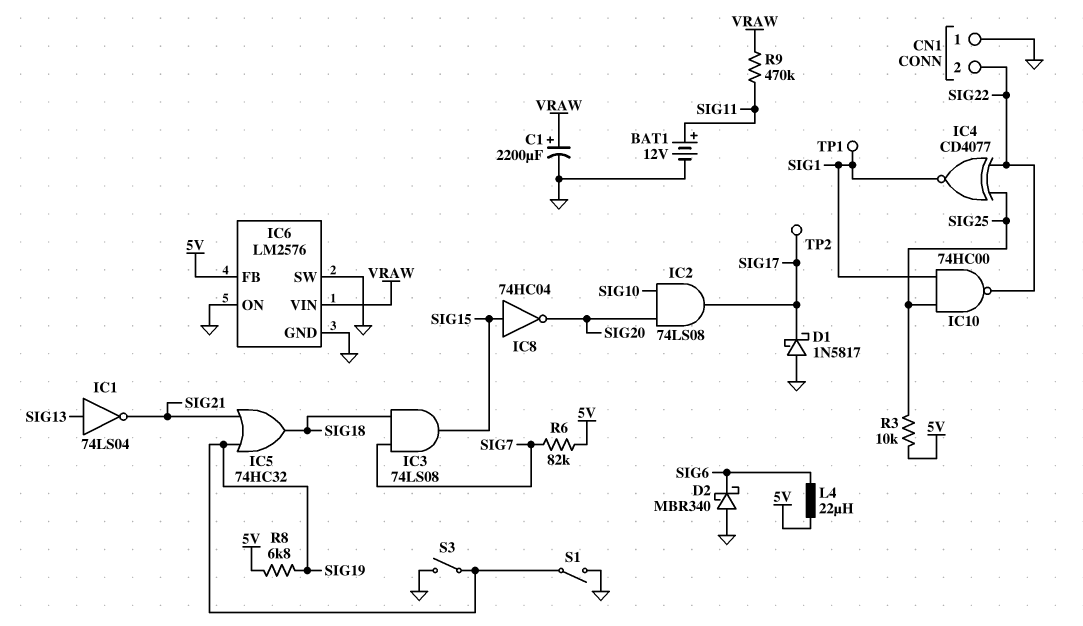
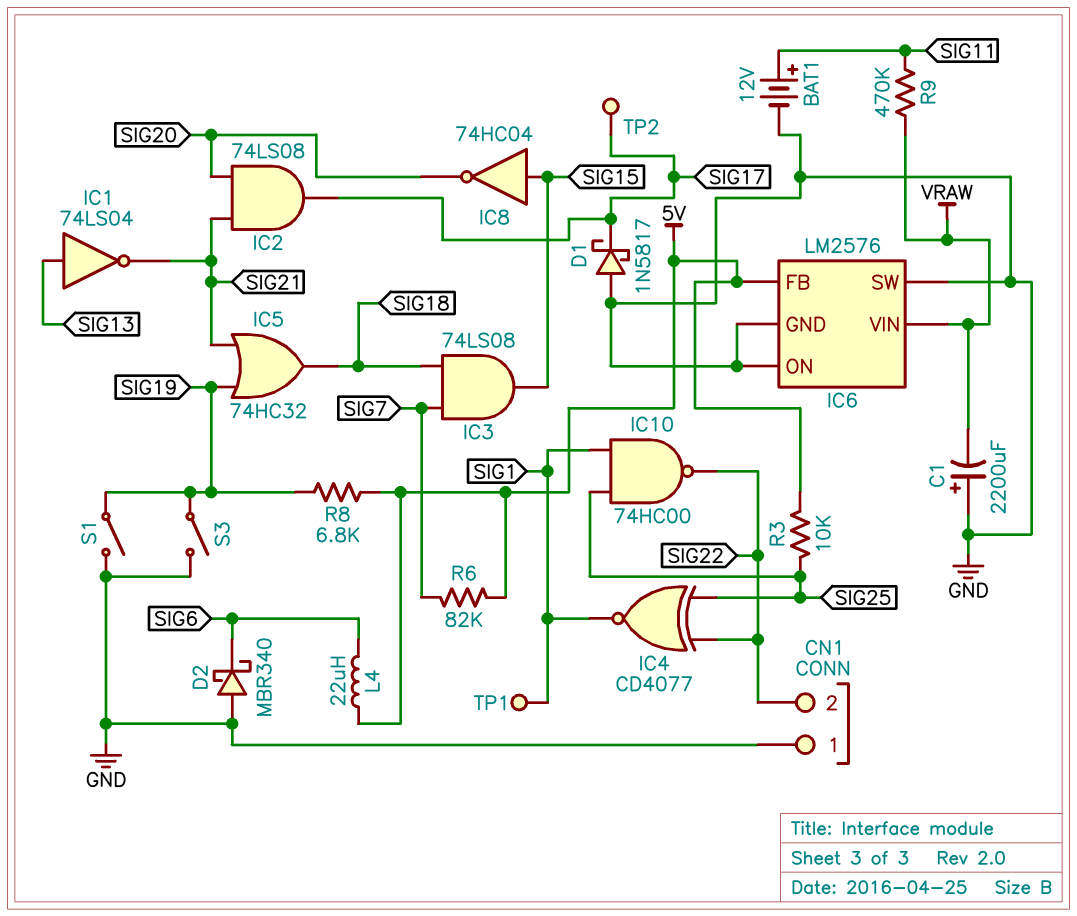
C1: 2200uF (plus VRAW, minus GND) -> 2200uF (plus GND, minus VRAW)
IC2: AND 74LS08 (in SIG10, in SIG20, out SIG17) -> AND 74LS08 (in SIG20, in SIG21, out SIG17)

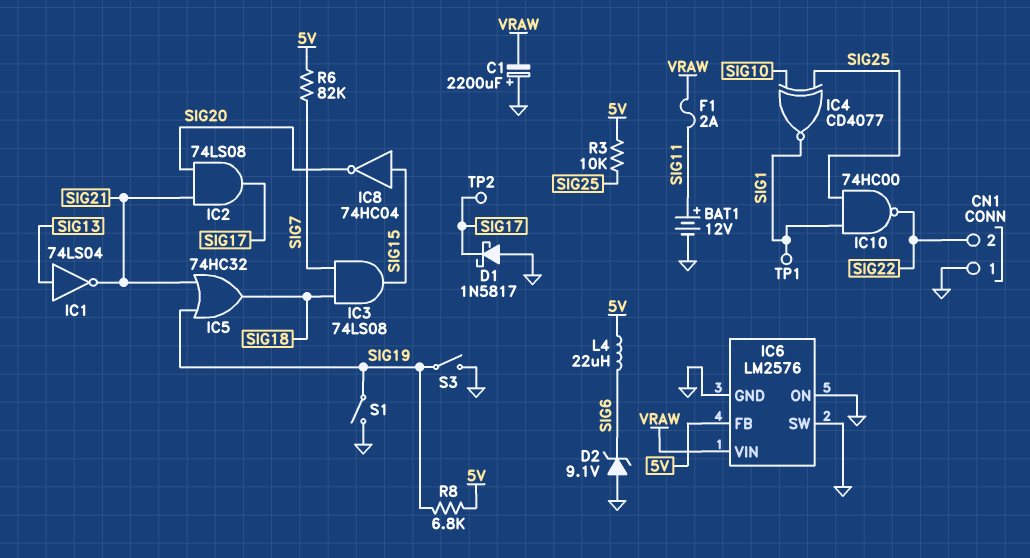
D2: schottky MBR340 (A GND, K SIG6) -> zener 9.1V (A GND, K SIG6)
F1: none -> 2A (SIG11, VRAW)
IC4: XNOR CD4077 (in SIG22, in SIG25, out SIG1) -> XNOR CD4077 (in SIG10, in SIG25, out SIG1)
R9: 470k (SIG11, VRAW) -> none

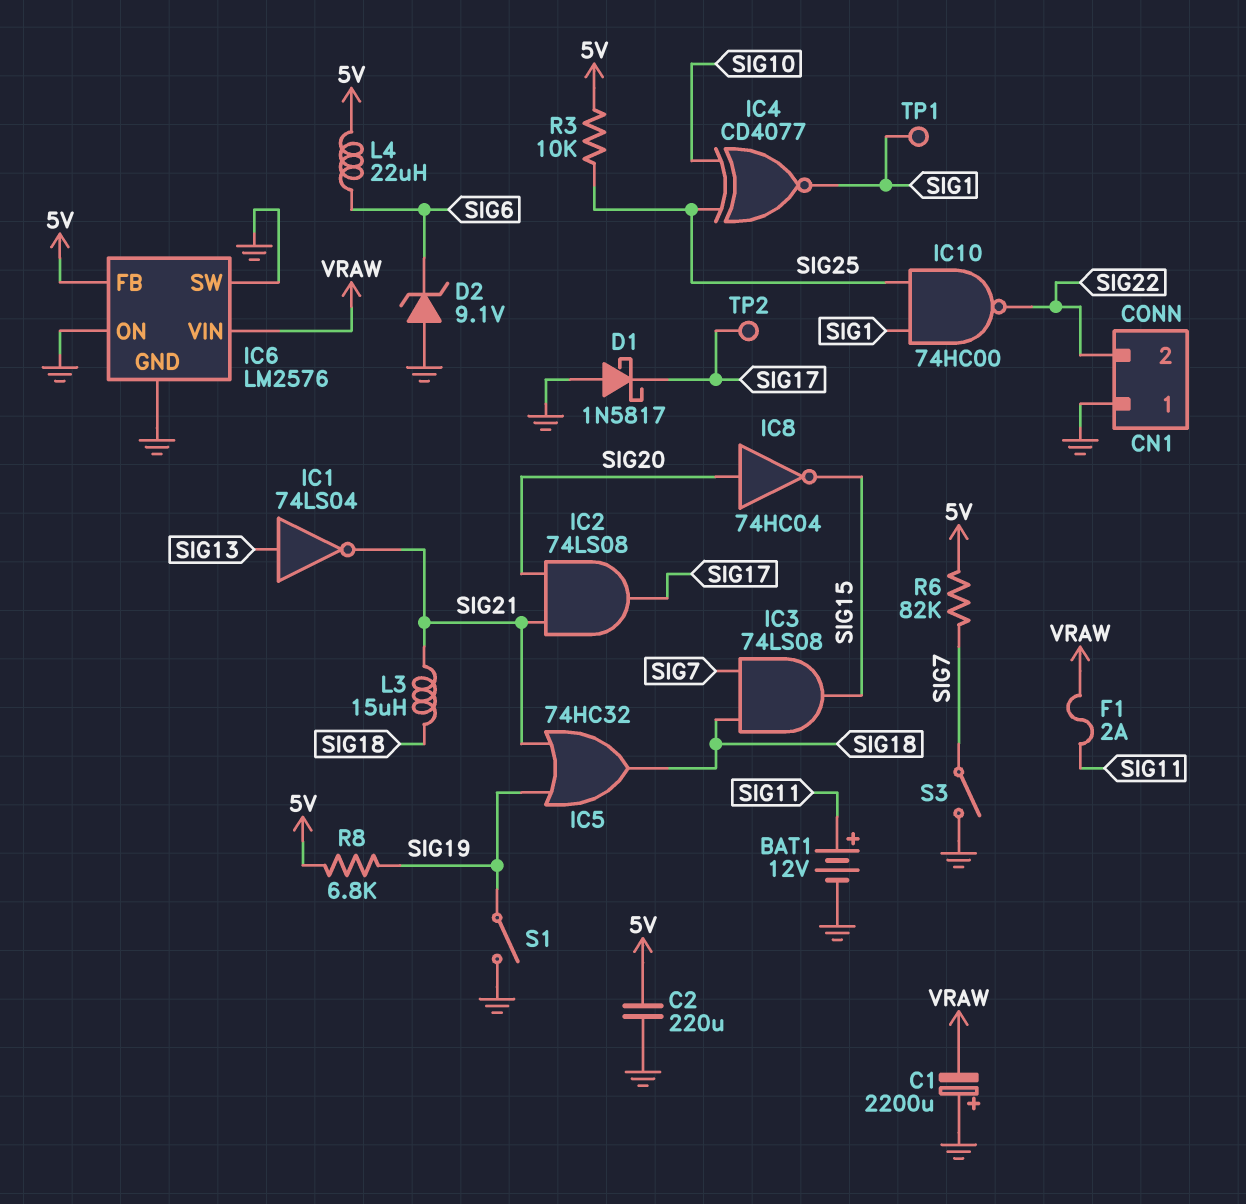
C2: none -> 220uF (5V, GND)
IC8: NOT 74HC04 (in SIG15, out SIG20) -> NOT 74HC04 (in SIG20, out SIG15)
L3: none -> 15uH (SIG18, SIG21)
S3: switch (GND, SIG19) -> switch (GND, SIG7)

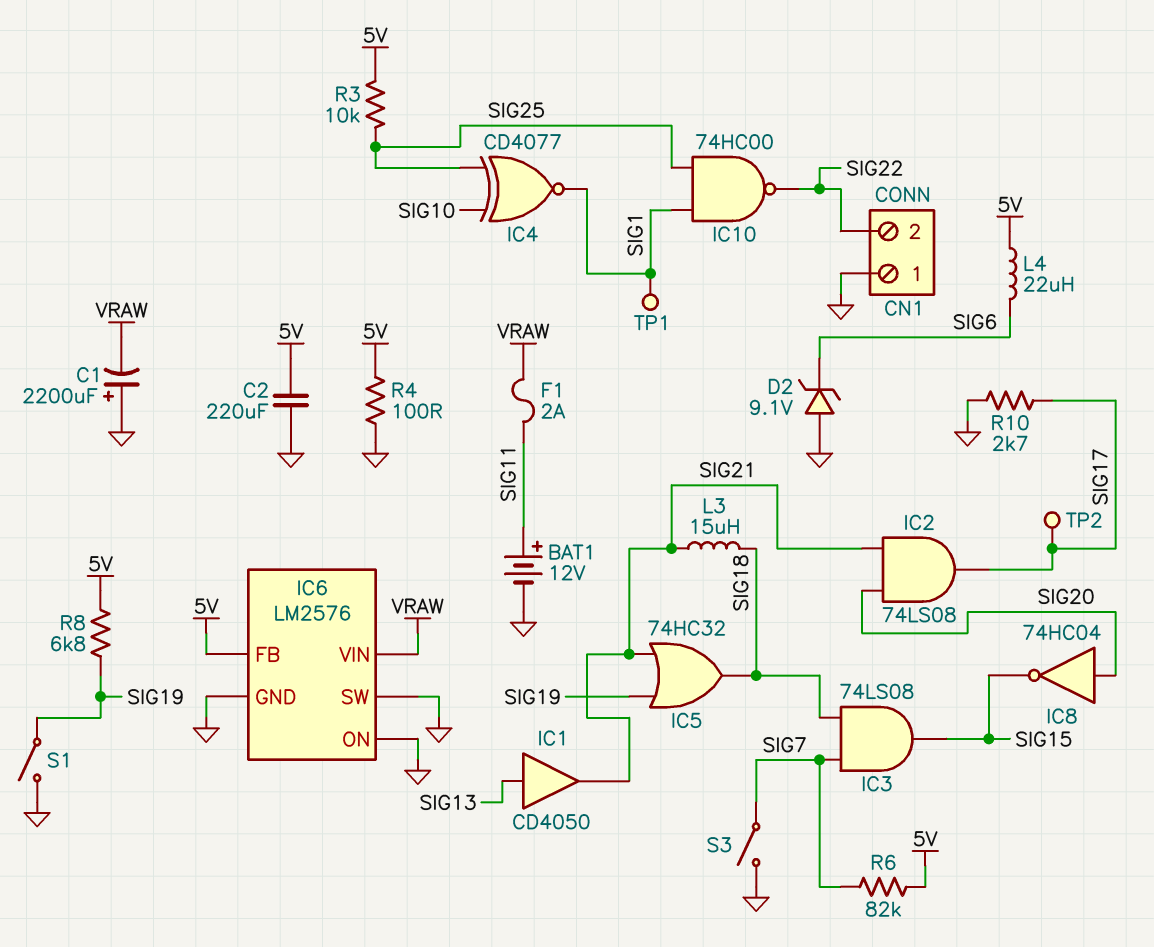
D1: schottky 1N5817 (A GND, K SIG17) -> none
IC1: NOT 74LS04 (in SIG13, out SIG21) -> buffer CD4050 (in SIG13, out SIG21)
R4: none -> 100 (5V, GND)
R10: none -> 2.7k (GND, SIG17)

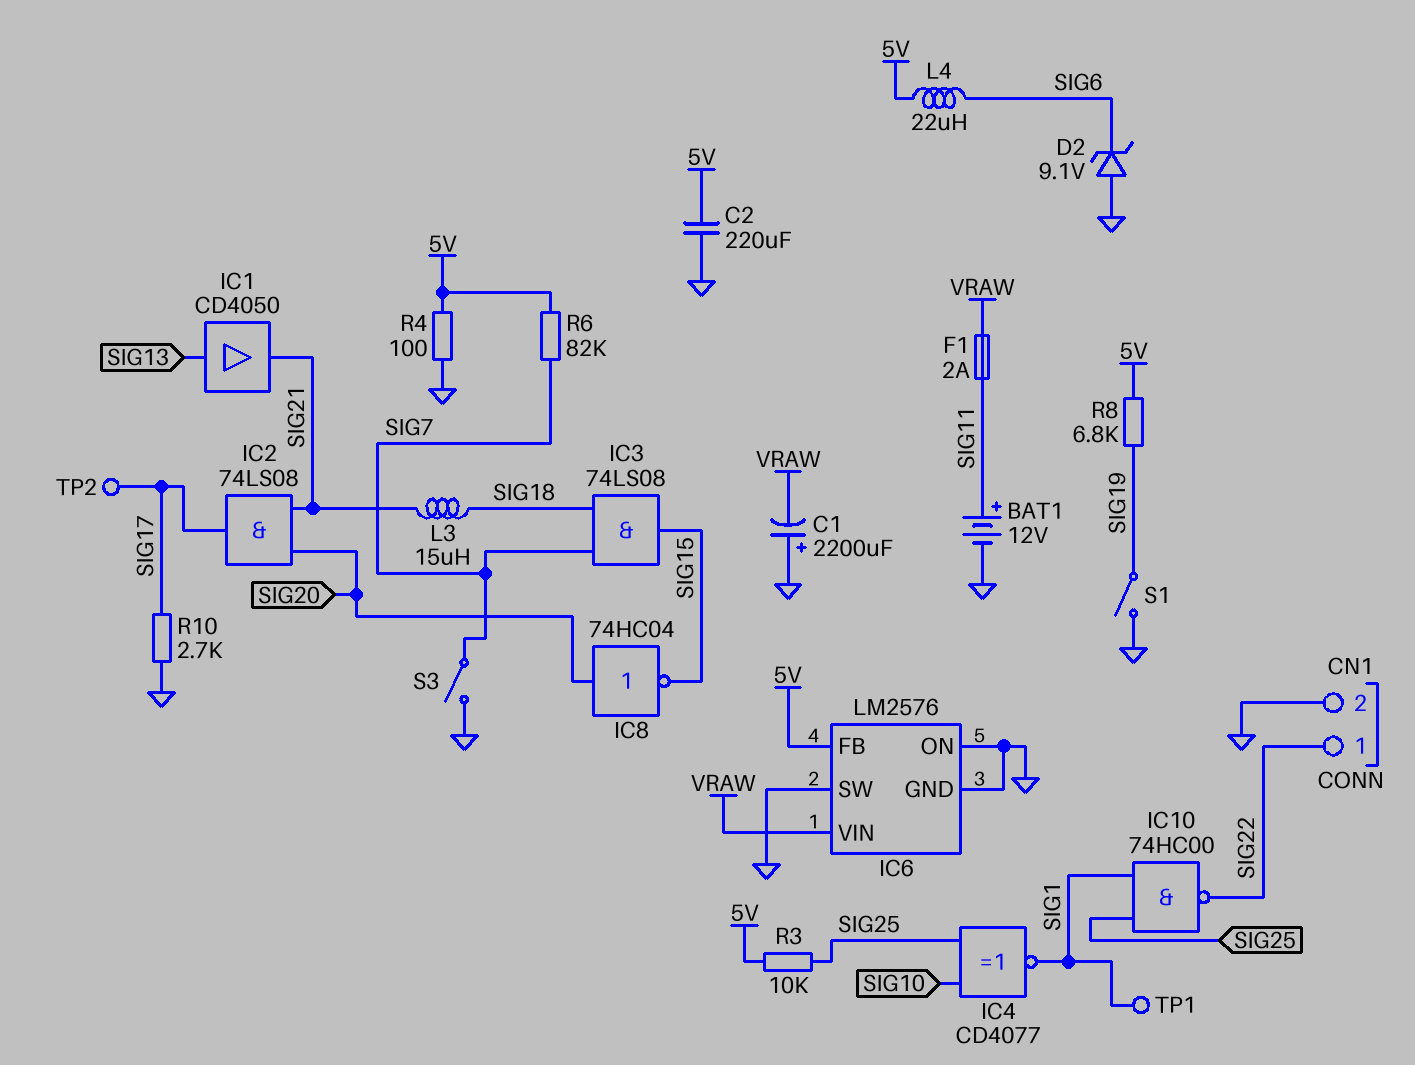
CN1 pin 1: GND -> SIG22
CN1 pin 2: SIG22 -> GND
IC5: OR 74HC32 (in SIG19, in SIG21, out SIG18) -> none

